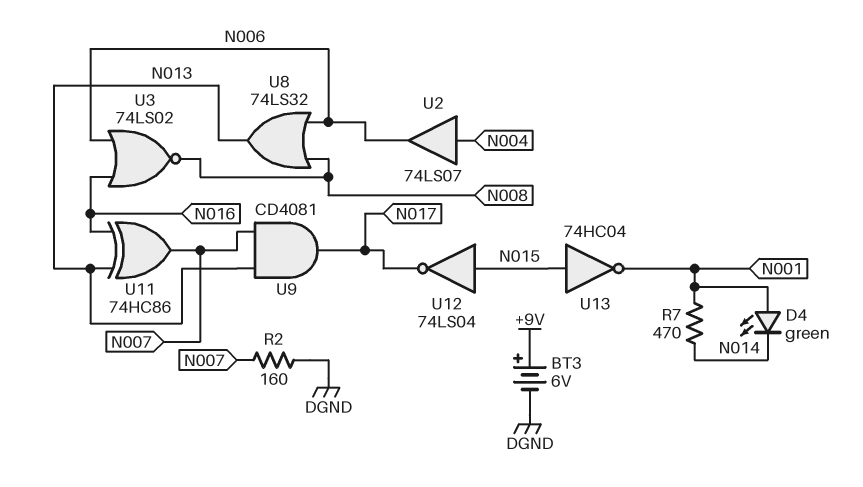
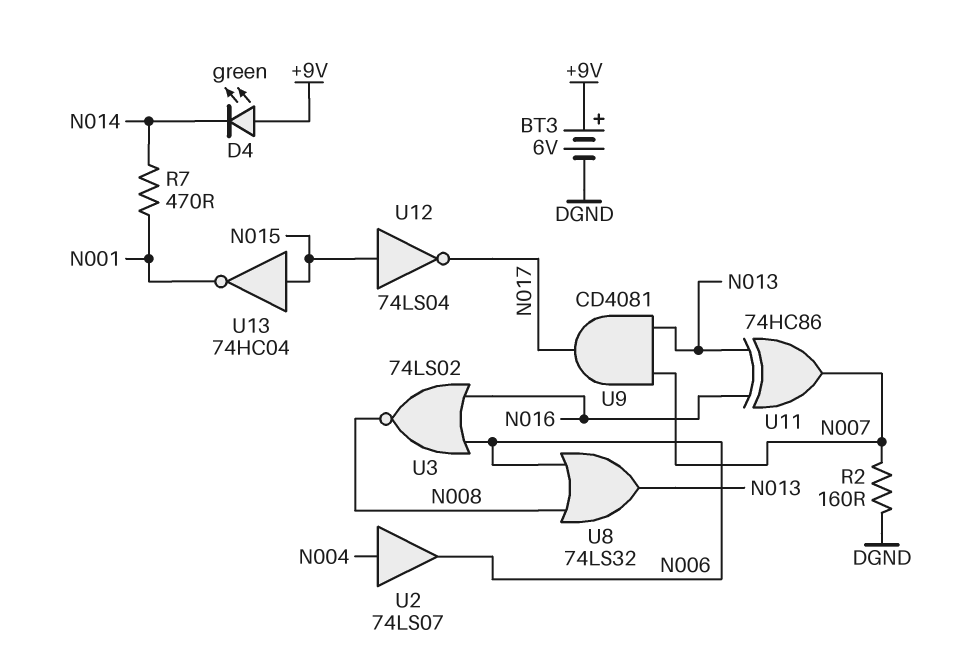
D4: LED green (A N001, K N014) -> LED green (A +9V, K N014)

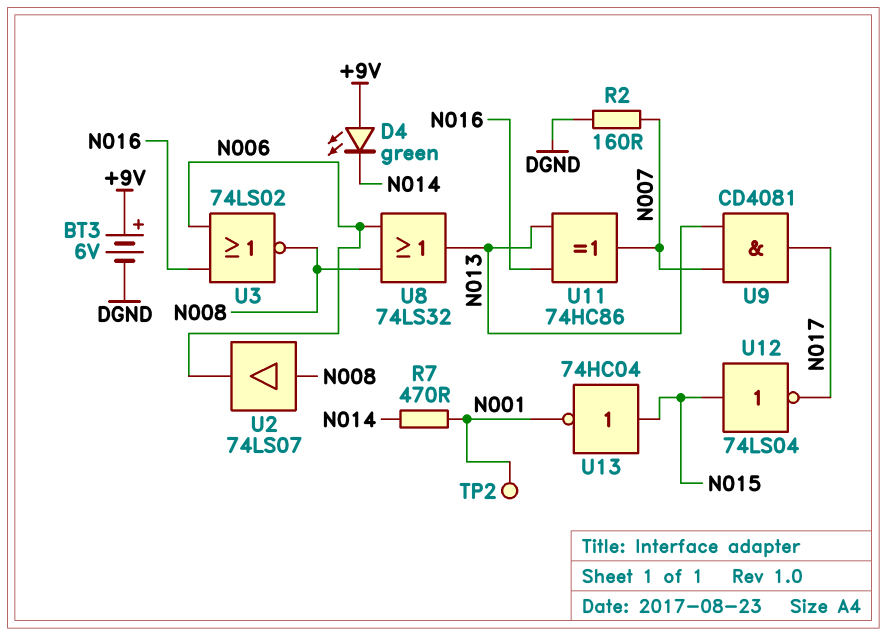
TP2: none -> test point (N001)
U2: buffer 74LS07 (in N004, out N006) -> buffer 74LS07 (in N008, out N006)

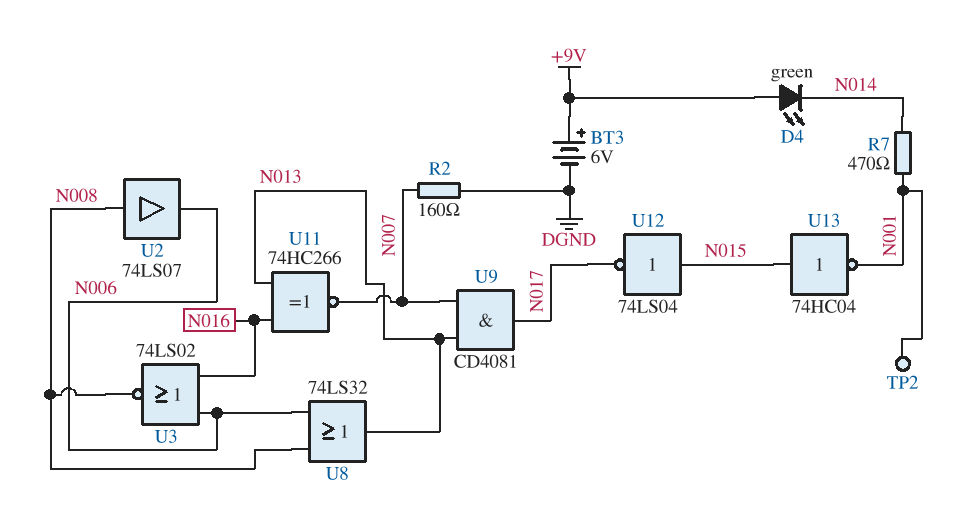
U11: XOR 74HC86 (in N013, in N016, out N007) -> XNOR 74HC266 (in N013, in N016, out N007)

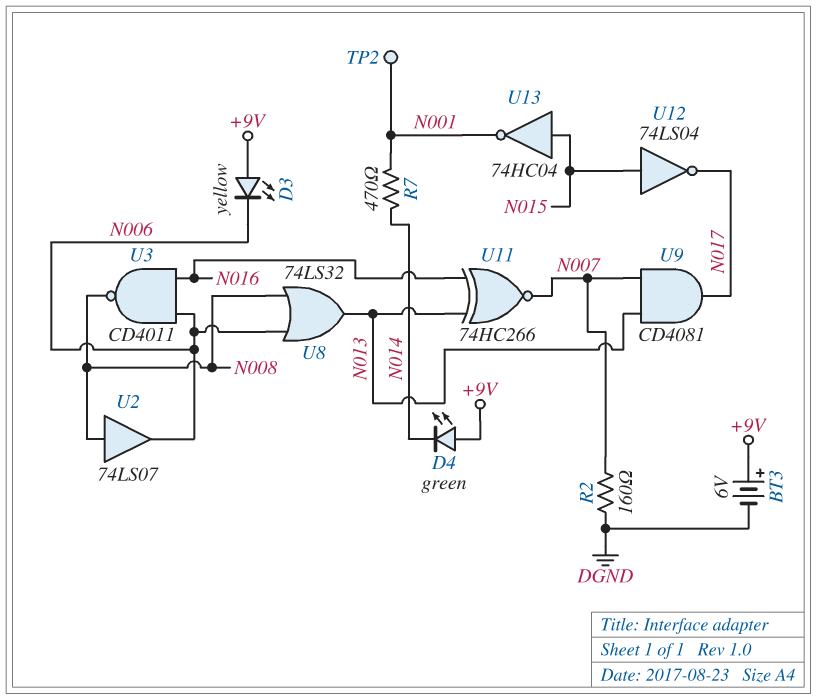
D3: none -> LED yellow (A +9V, K N006)
U3: NOR 74LS02 (in N006, in N016, out N008) -> NAND CD4011 (in N006, in N016, out N008)

